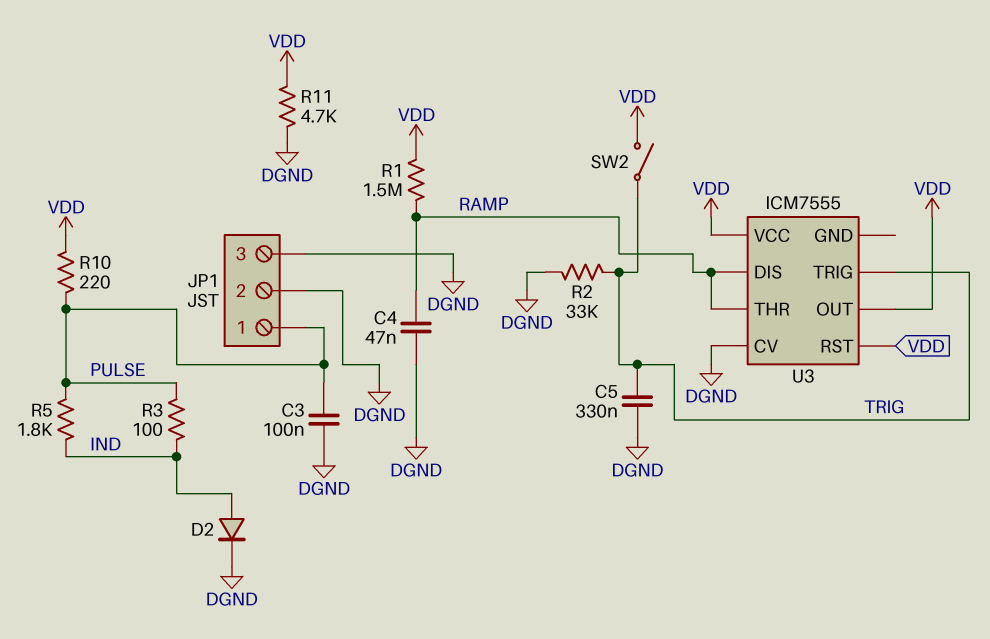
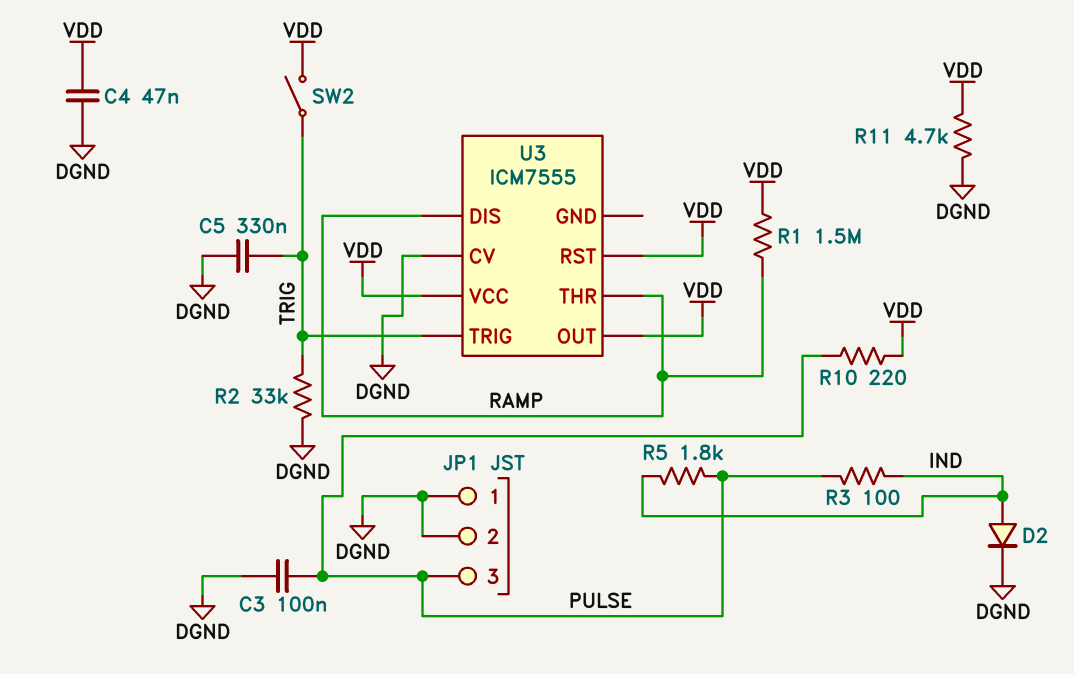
C4: 47nF (DGND, RAMP) -> 47nF (DGND, VDD)
JP1 pin 1: PULSE -> DGND
JP1 pin 3: DGND -> PULSE

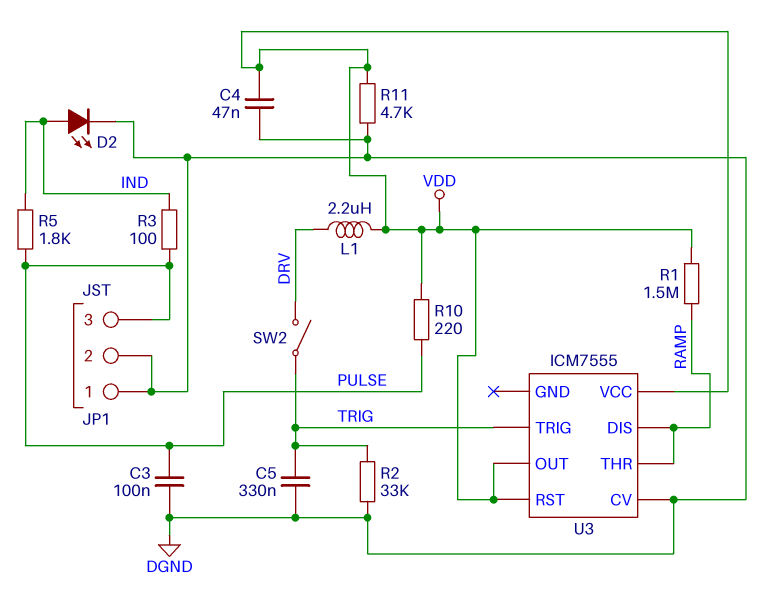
D2: diode (A IND, K DGND) -> LED (A IND, K DGND)
L1: none -> 2.2uH (DRV, VDD)
SW2: switch (TRIG, VDD) -> switch (DRV, TRIG)

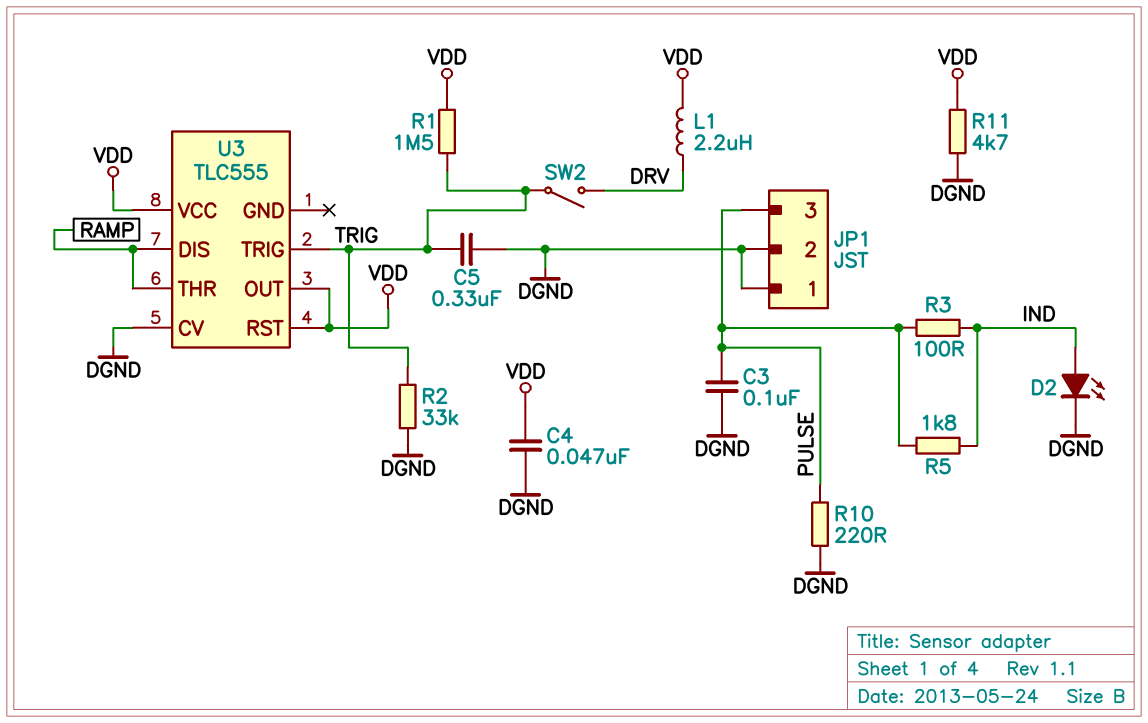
R1: 1.5M (RAMP, VDD) -> 1.5M (TRIG, VDD)
R10: 220 (PULSE, VDD) -> 220 (DGND, PULSE)
U3: ICM7555 -> TLC555

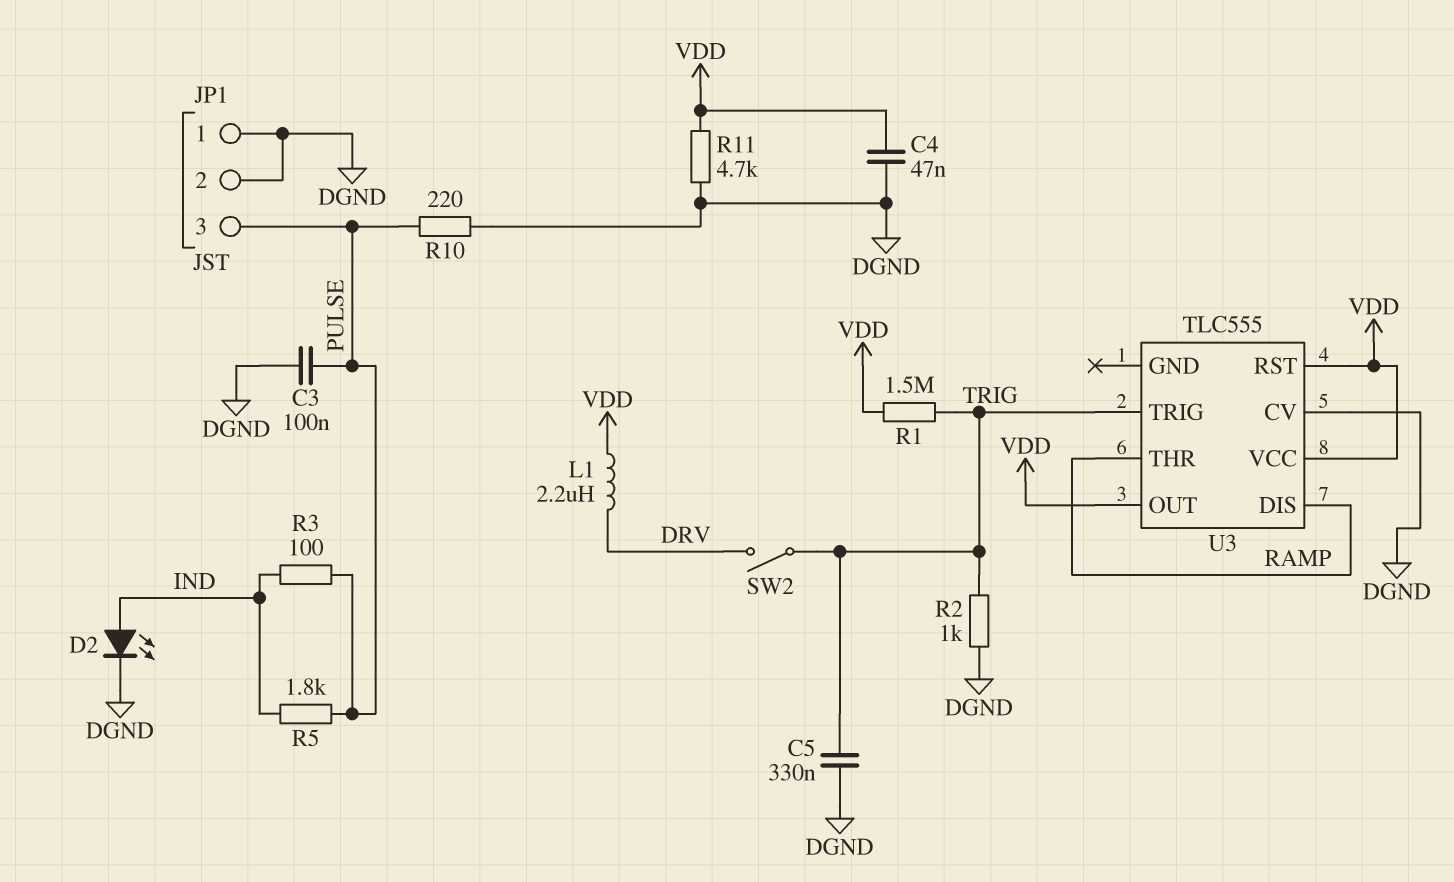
R2: 33k (DGND, TRIG) -> 1k (DGND, TRIG)

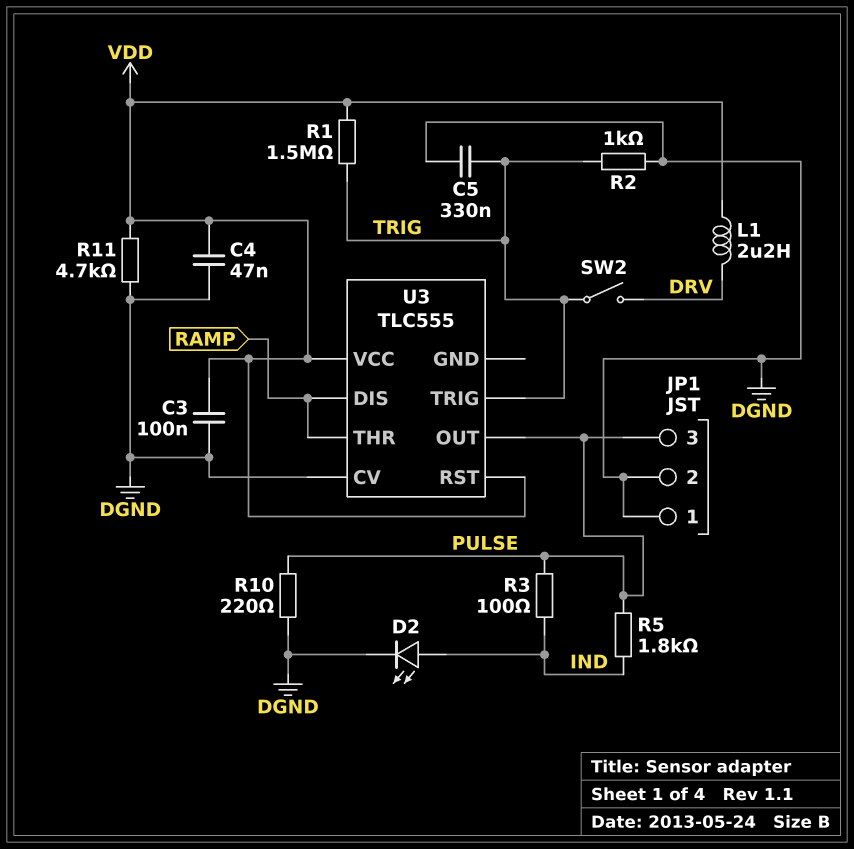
C3: 100nF (DGND, PULSE) -> 100nF (DGND, VDD)
U3 pin OUT: VDD -> PULSE

